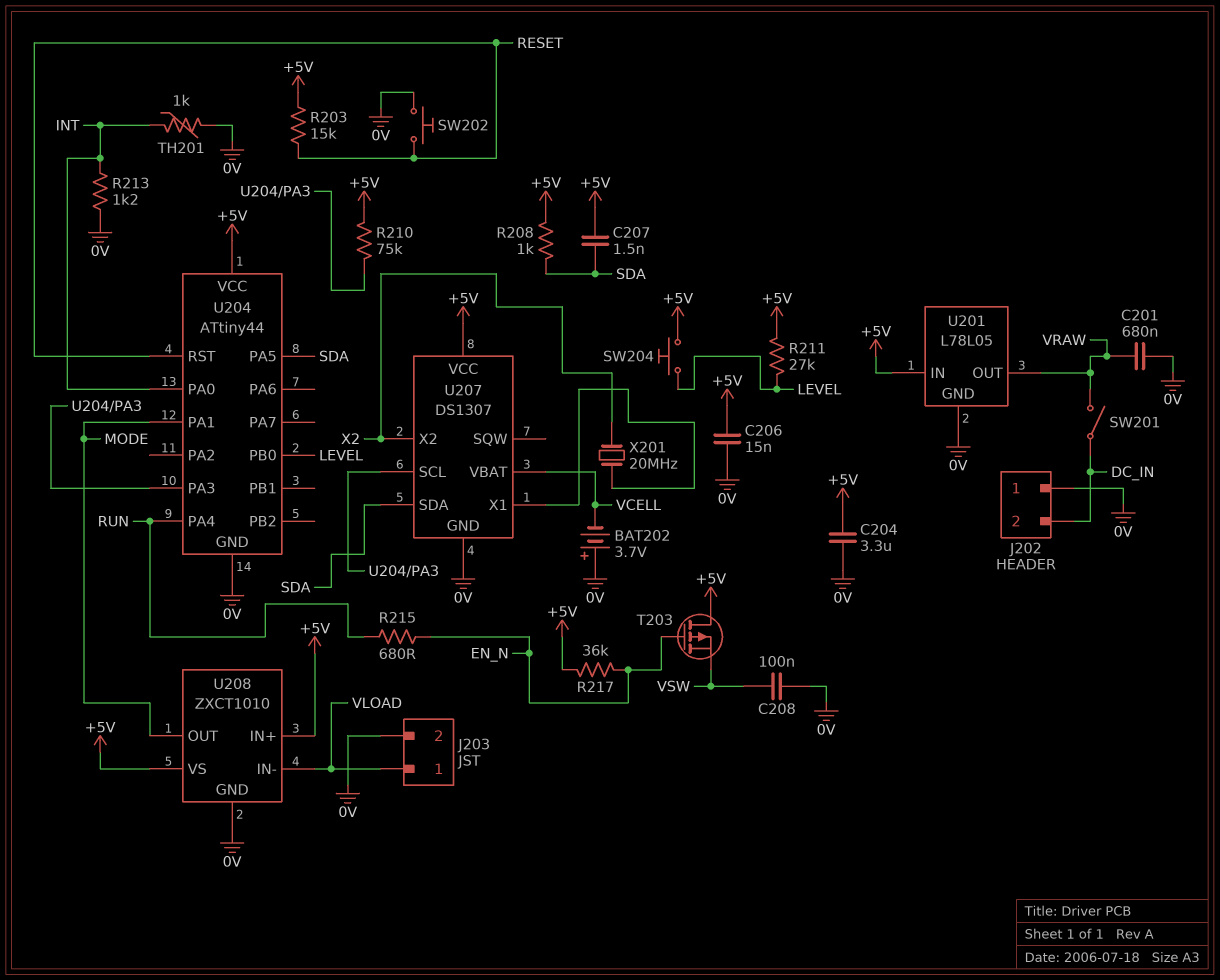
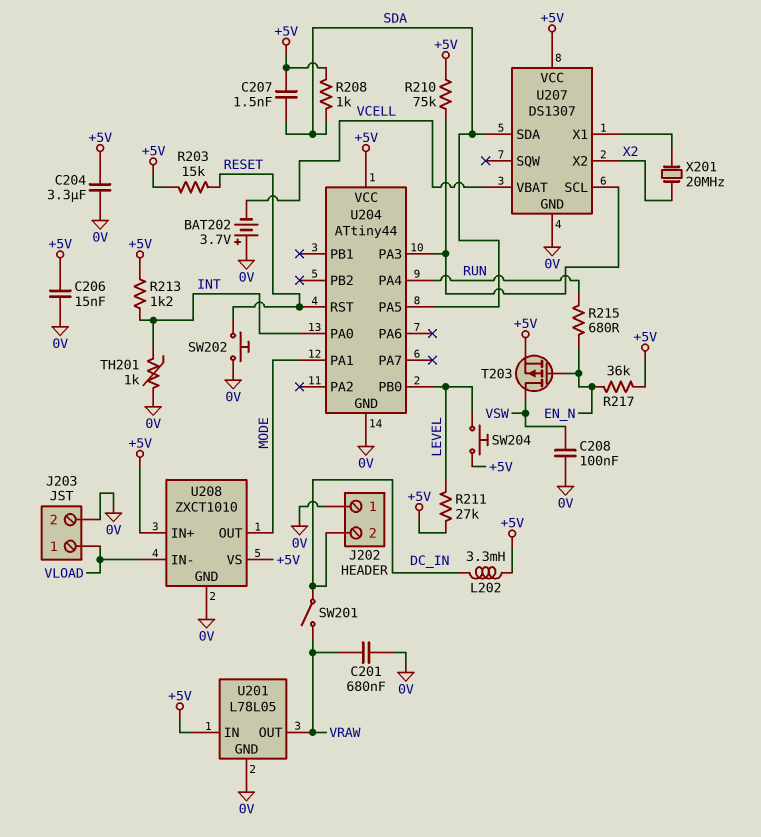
L202: none -> 3.3mH (+5V, DC_IN)
R213: 1.2k (0V, INT) -> 1.2k (+5V, INT)
T203: PMOS (G EN_N, D +5V, S VSW) -> PMOS (G EN_N, D VSW, S +5V)

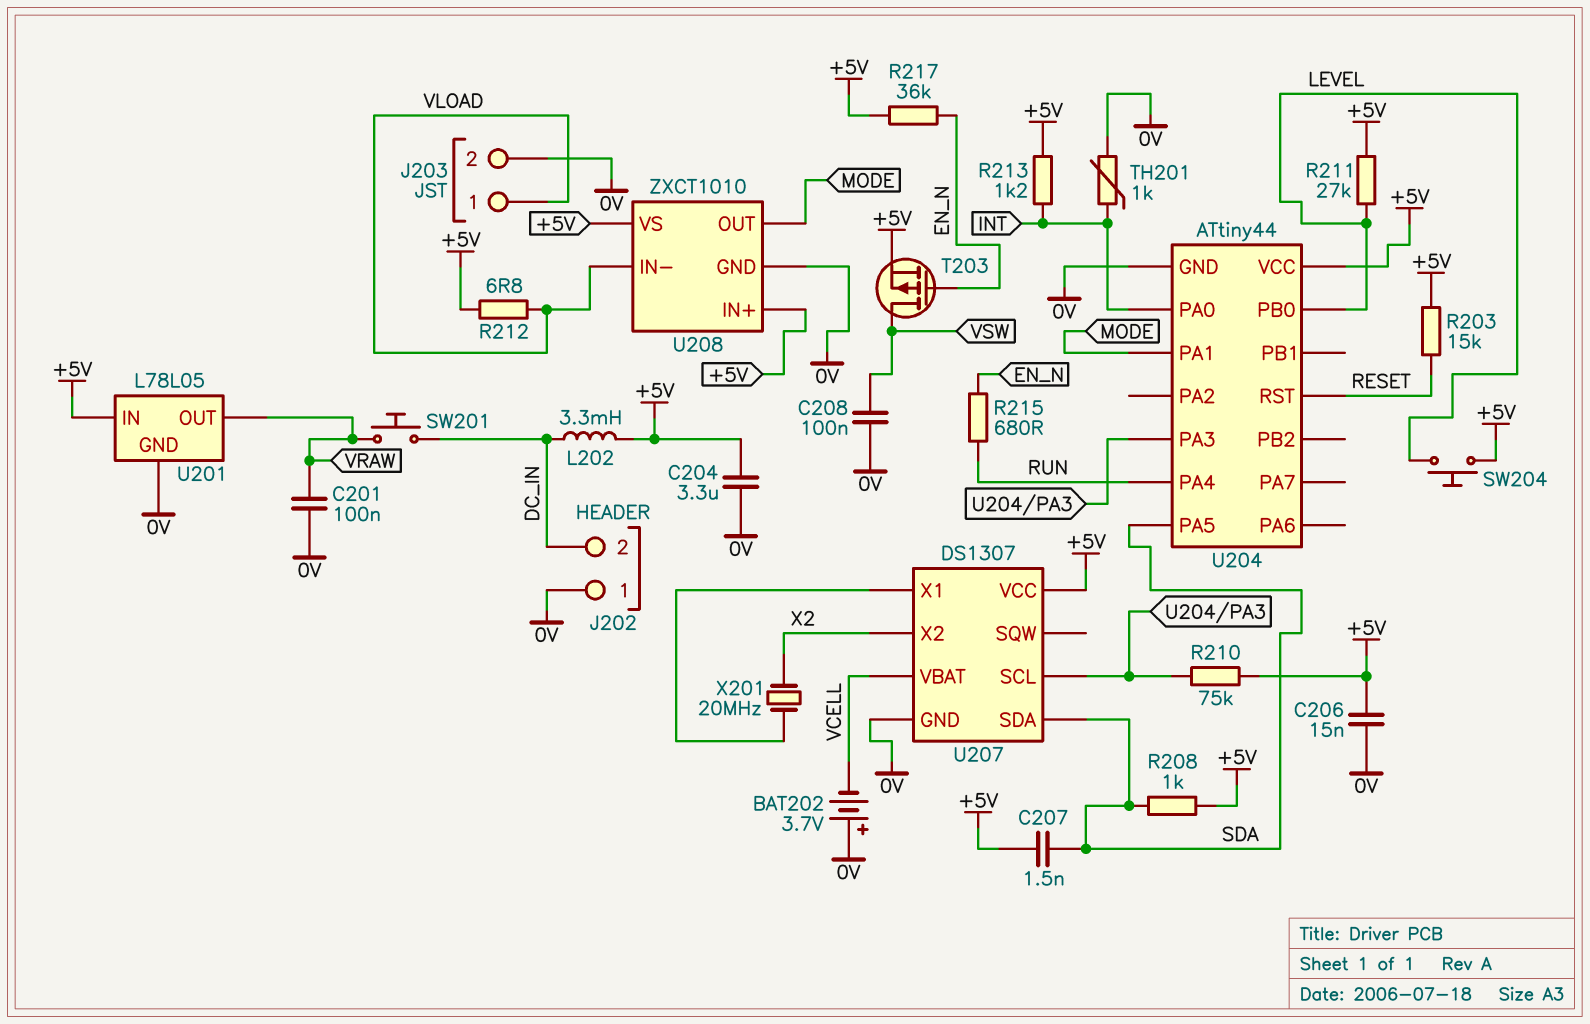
C201: 680nF (0V, VRAW) -> 100nF (0V, VRAW)
R212: none -> 6.8 (+5V, VLOAD)
SW201: switch (DC_IN, VRAW) -> button (DC_IN, VRAW)
SW202: button (0V, RESET) -> none

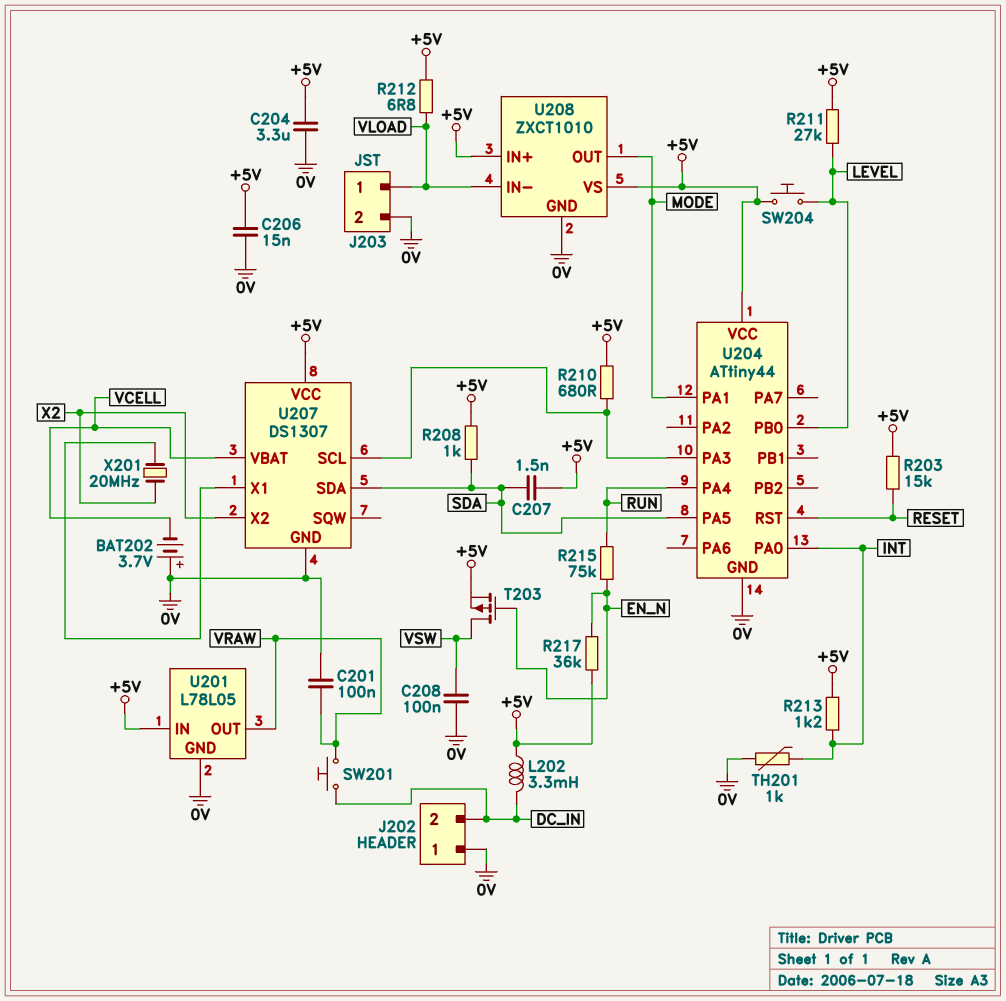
R210: 75k (+5V, U204/PA3) -> 680 (+5V, U204/PA3)
R215: 680 (EN_N, RUN) -> 75k (EN_N, RUN)

